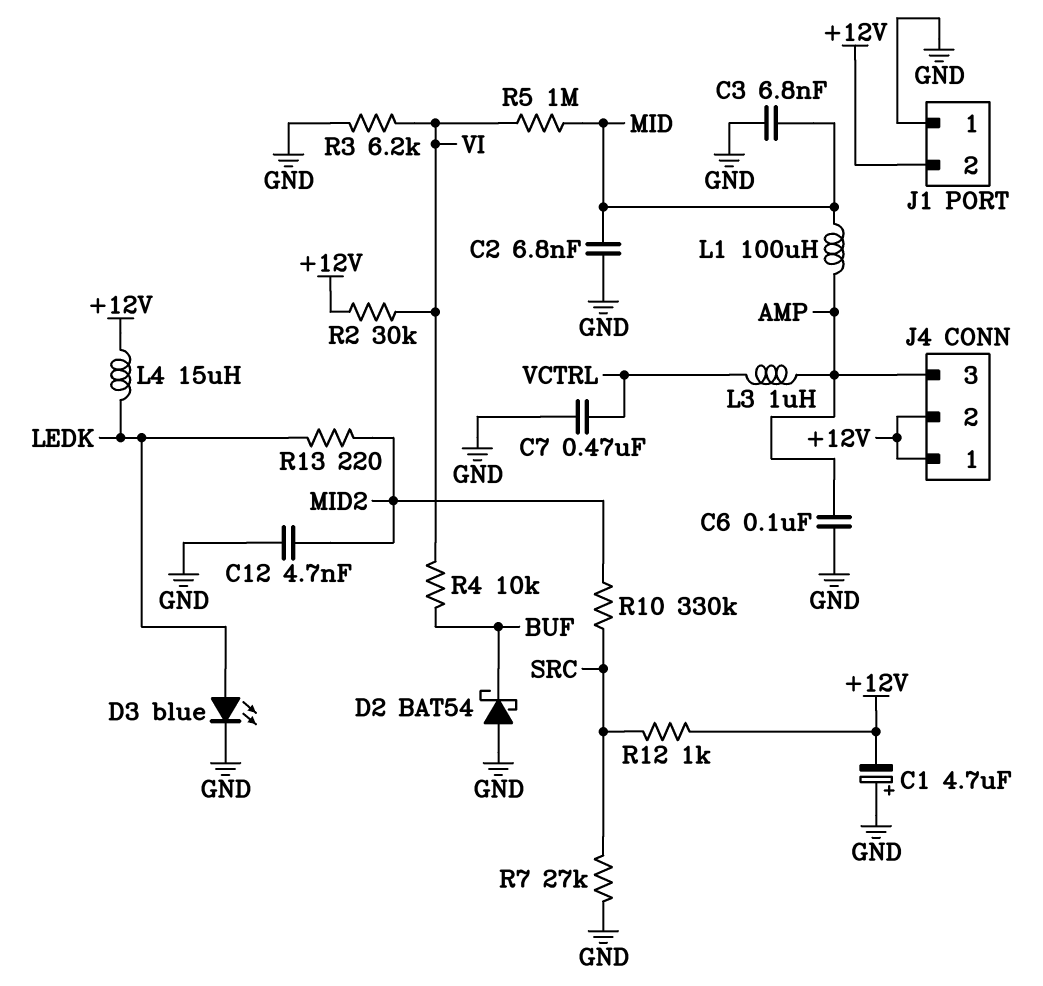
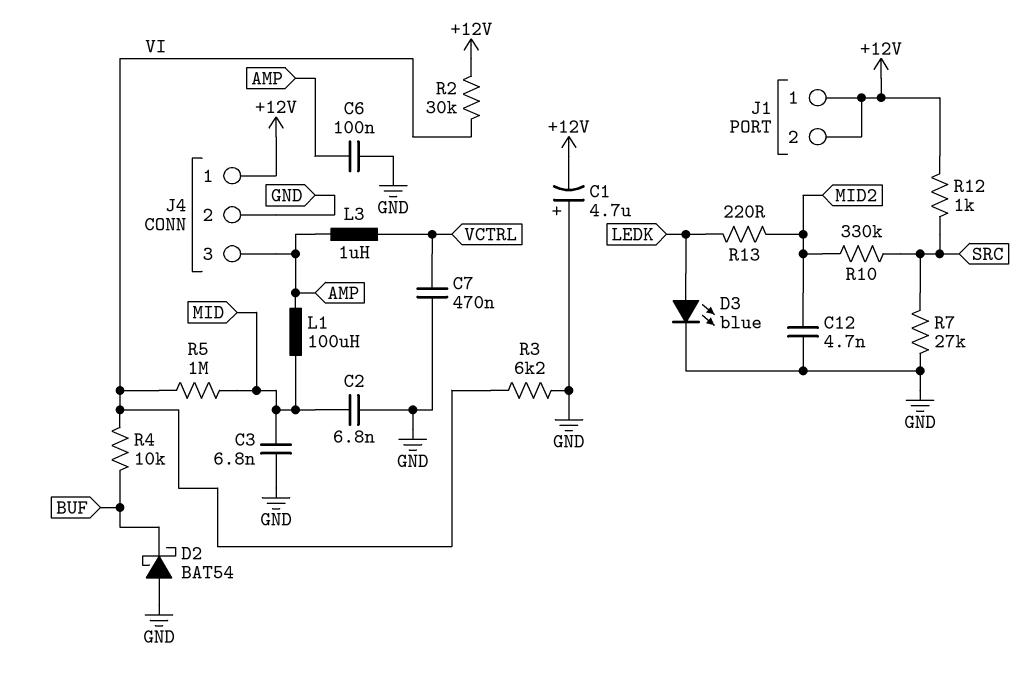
J1 pin 1: GND -> +12V
J4 pin 2: +12V -> GND
L4: 15uH (+12V, LEDK) -> none

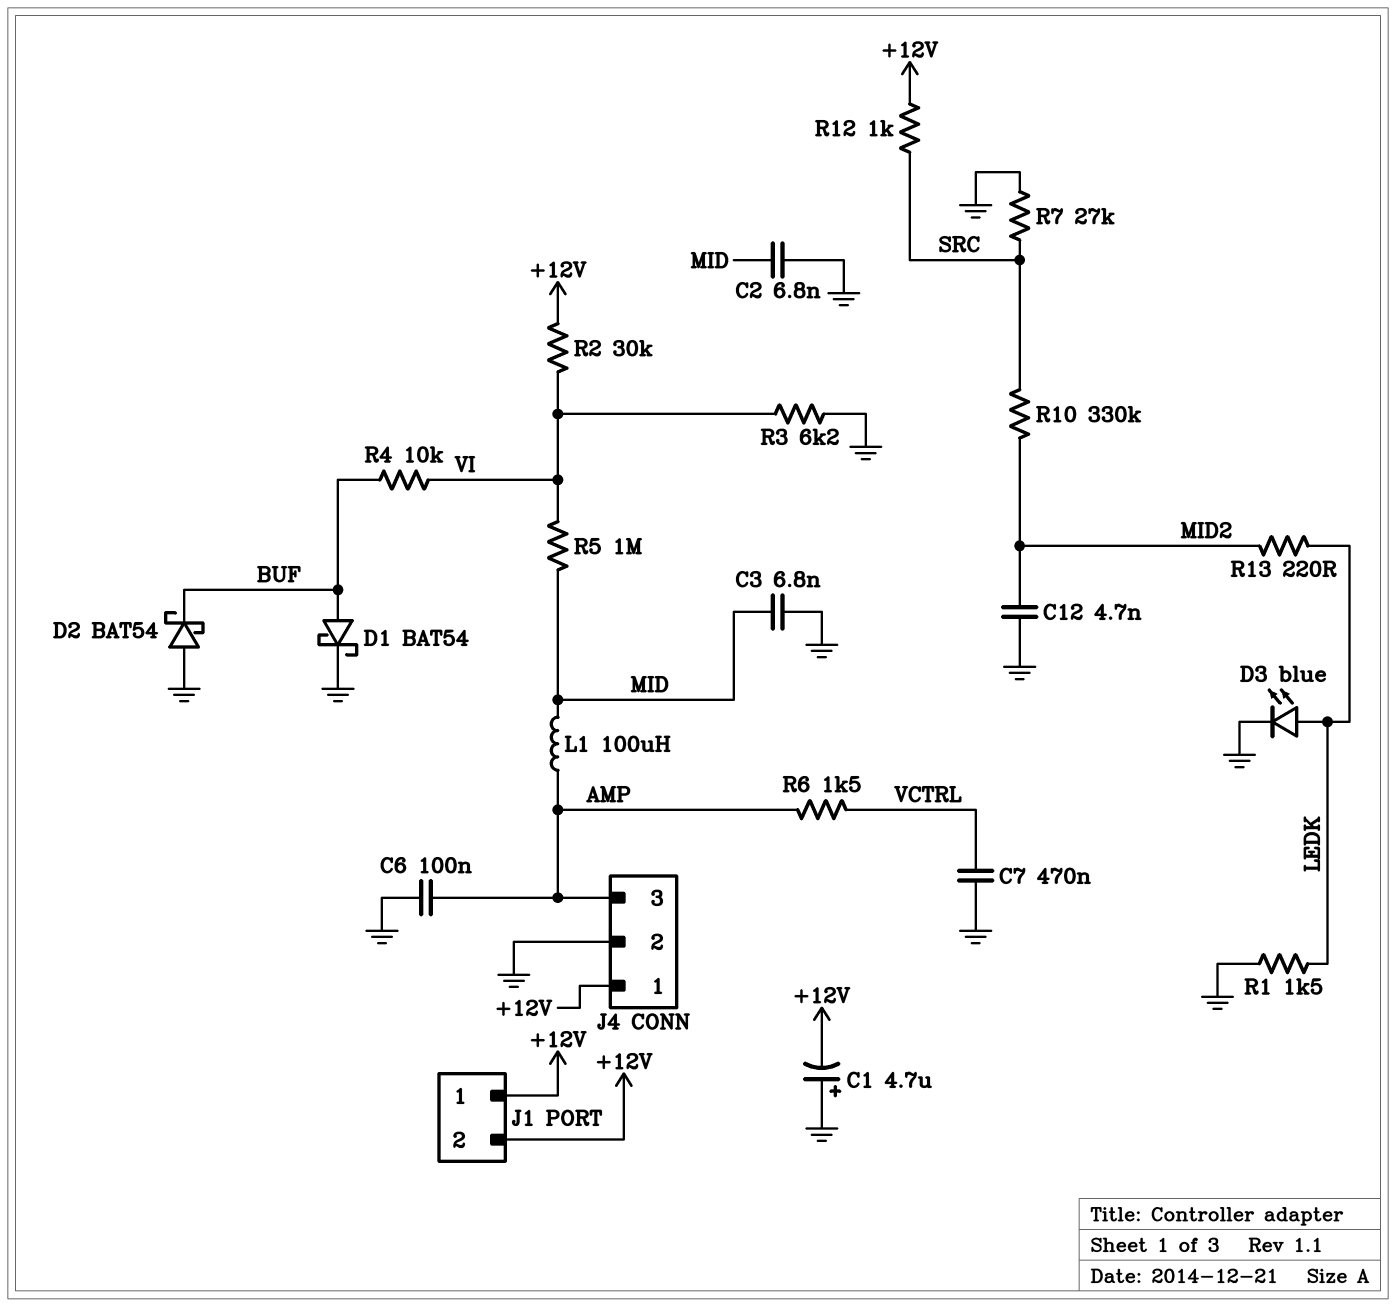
D1: none -> schottky BAT54 (A BUF, K GND)
L3: 1uH (AMP, VCTRL) -> none
R1: none -> 1.5k (GND, LEDK)
R6: none -> 1.5k (AMP, VCTRL)

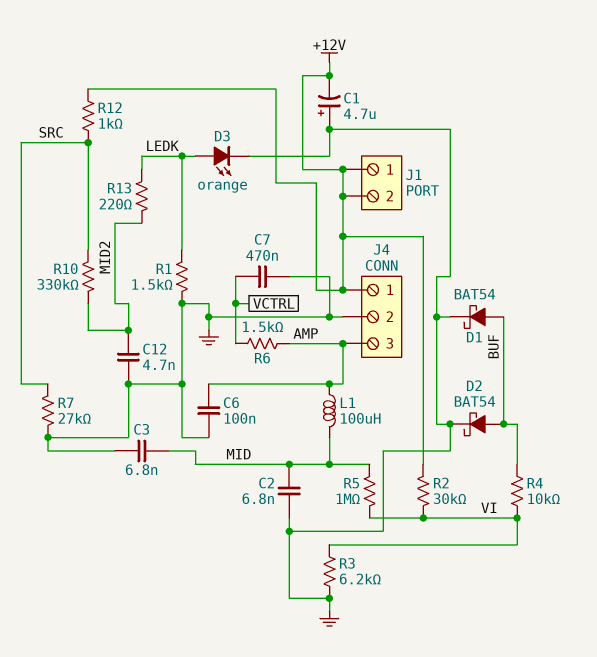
D2: schottky BAT54 (A GND, K BUF) -> schottky BAT54 (A BUF, K GND)
D3: LED blue (A LEDK, K GND) -> LED orange (A LEDK, K GND)

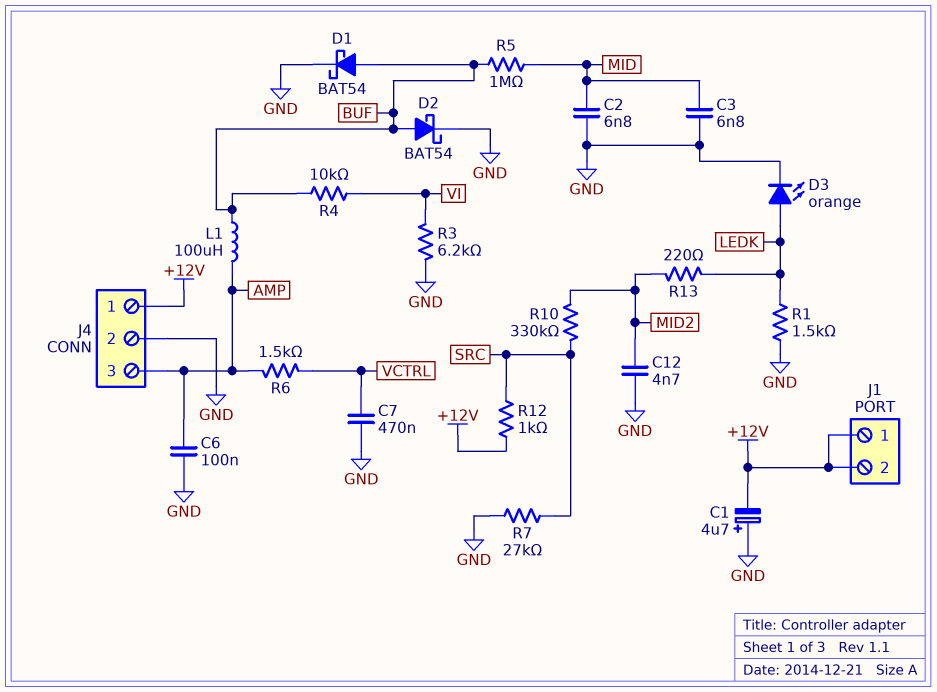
L1: 100uH (AMP, MID) -> 100uH (AMP, BUF)
R2: 30k (+12V, VI) -> none
R5: 1M (MID, VI) -> 1M (BUF, MID)

